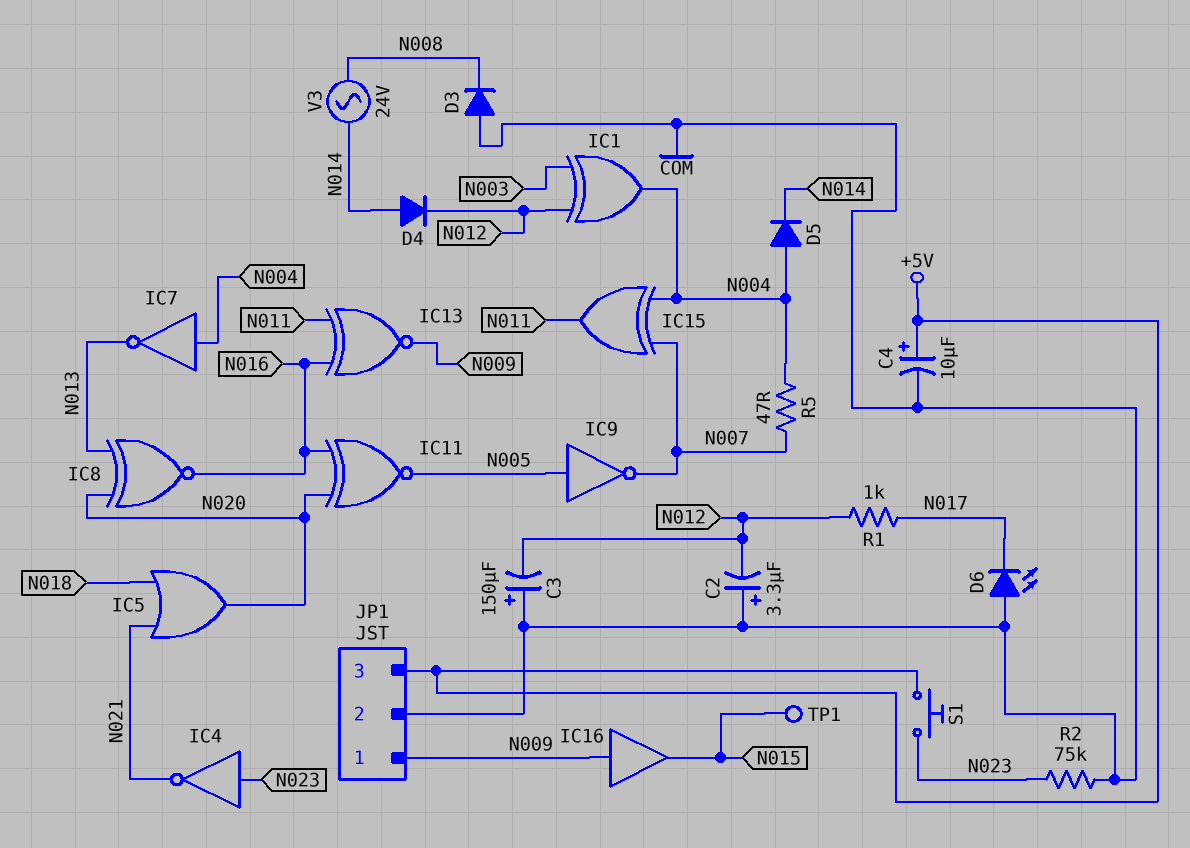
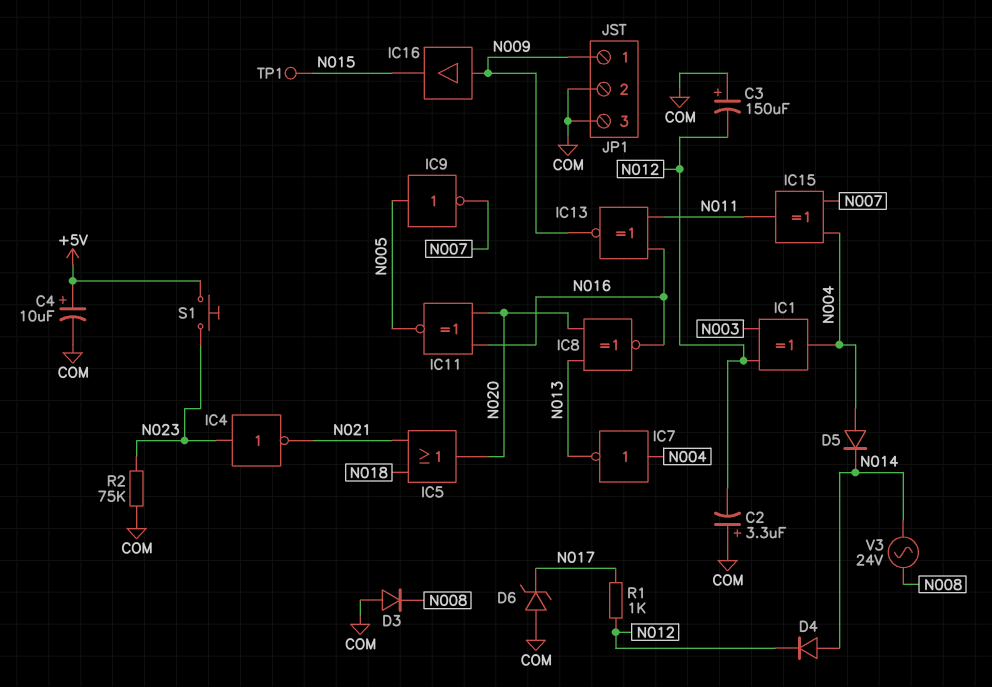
D6: LED (A COM, K N017) -> zener (A COM, K N017)
JP1 pin 3: +5V -> COM
R5: 47 (N004, N007) -> none

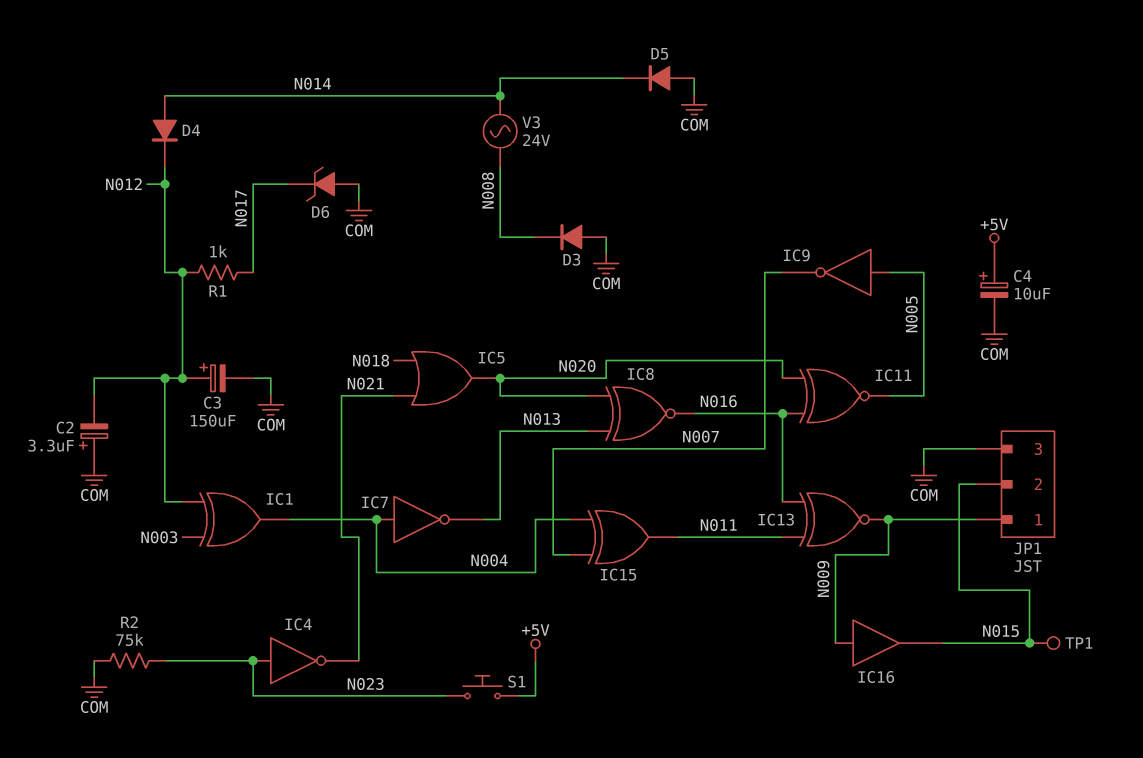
C3: 150uF (plus COM, minus N012) -> 150uF (plus N012, minus COM)
D5: diode (A N004, K N014) -> diode (A COM, K N014)
JP1 pin 2: COM -> N015

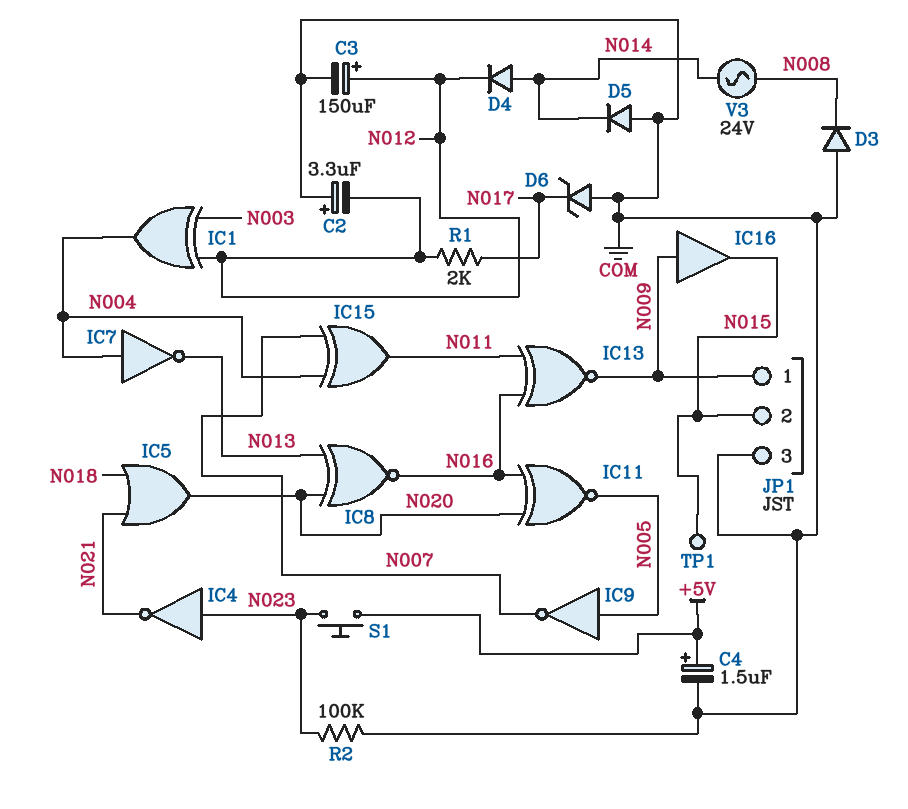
C4: 10uF (plus +5V, minus COM) -> 1.5uF (plus +5V, minus COM)
R1: 1k (N012, N017) -> 2k (N012, N017)
R2: 75k (COM, N023) -> 100k (COM, N023)

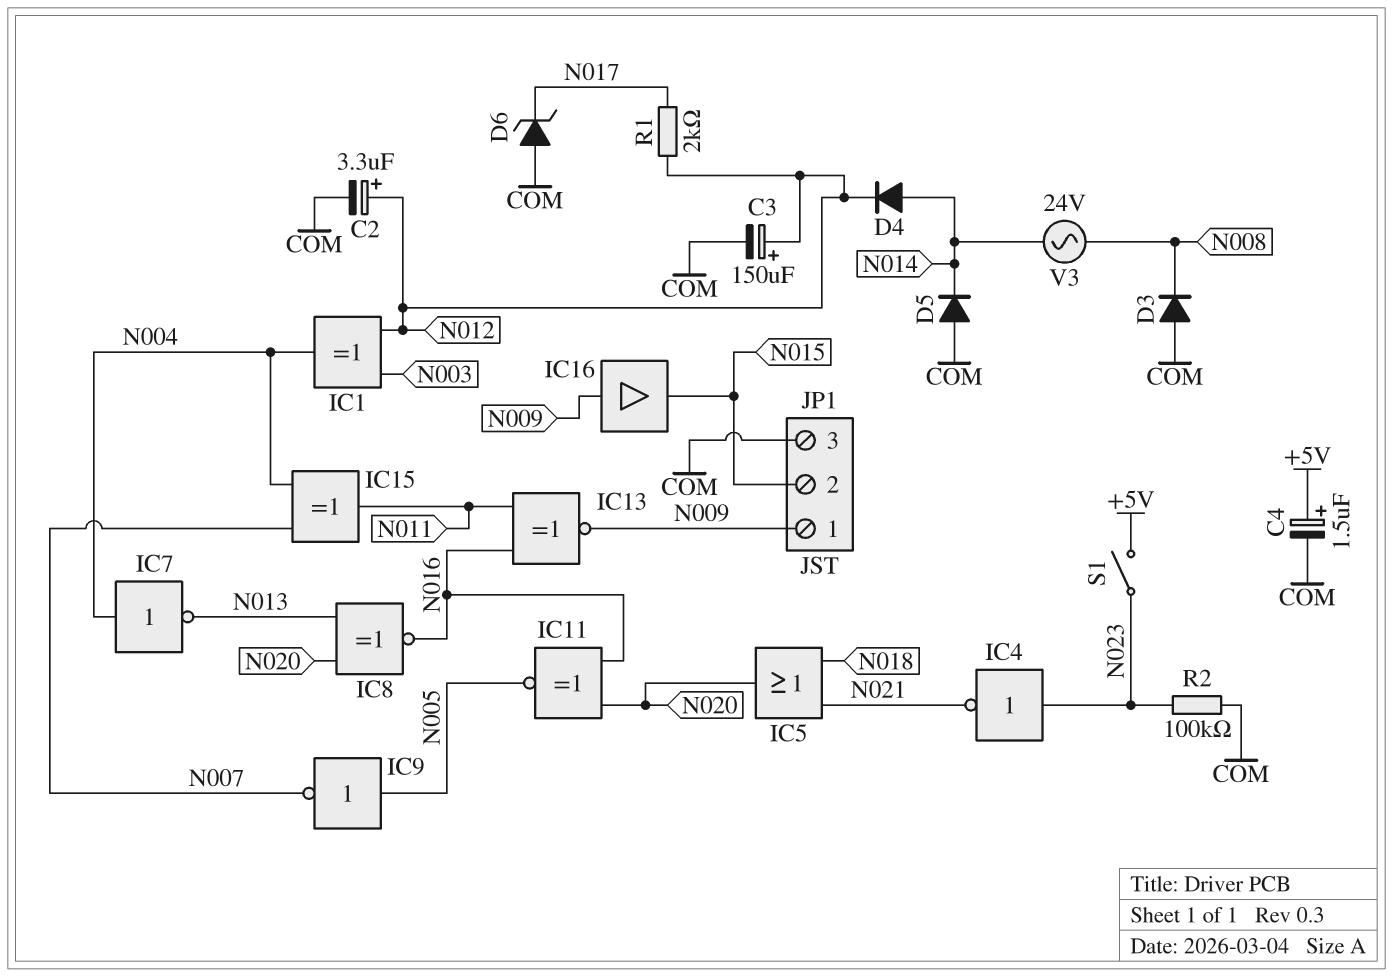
C2: 3.3uF (plus COM, minus N012) -> 3.3uF (plus N012, minus COM)
S1: button (+5V, N023) -> switch (+5V, N023)
TP1: test point (N015) -> none

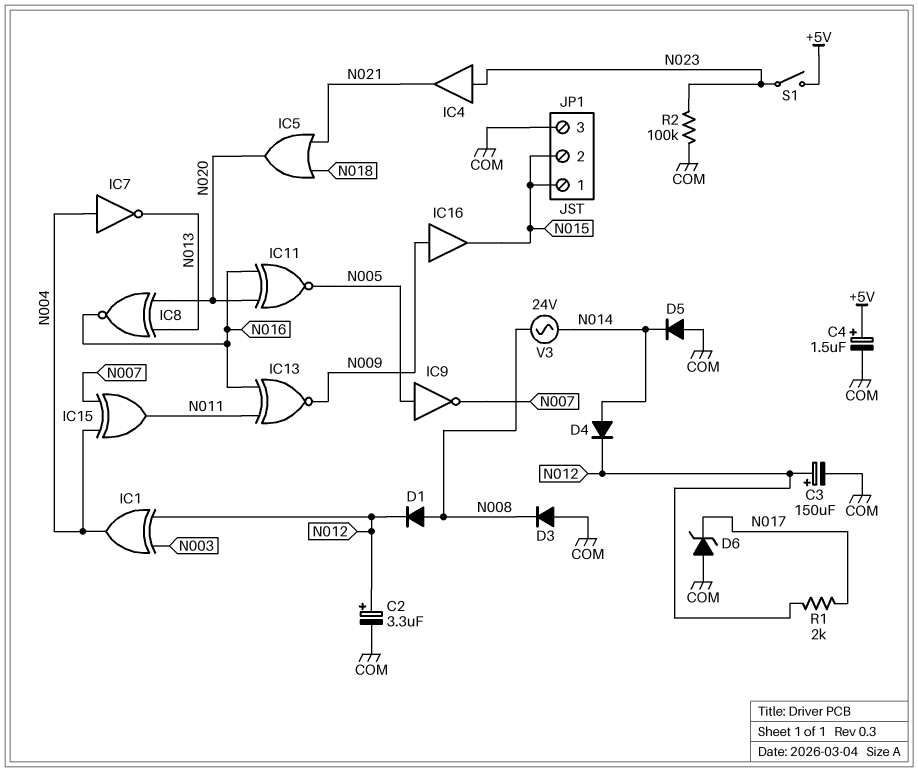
D1: none -> diode (A N008, K N012)
IC4: NOT (in N023, out N021) -> buffer (in N023, out N021)
JP1 pin 1: N009 -> N015

